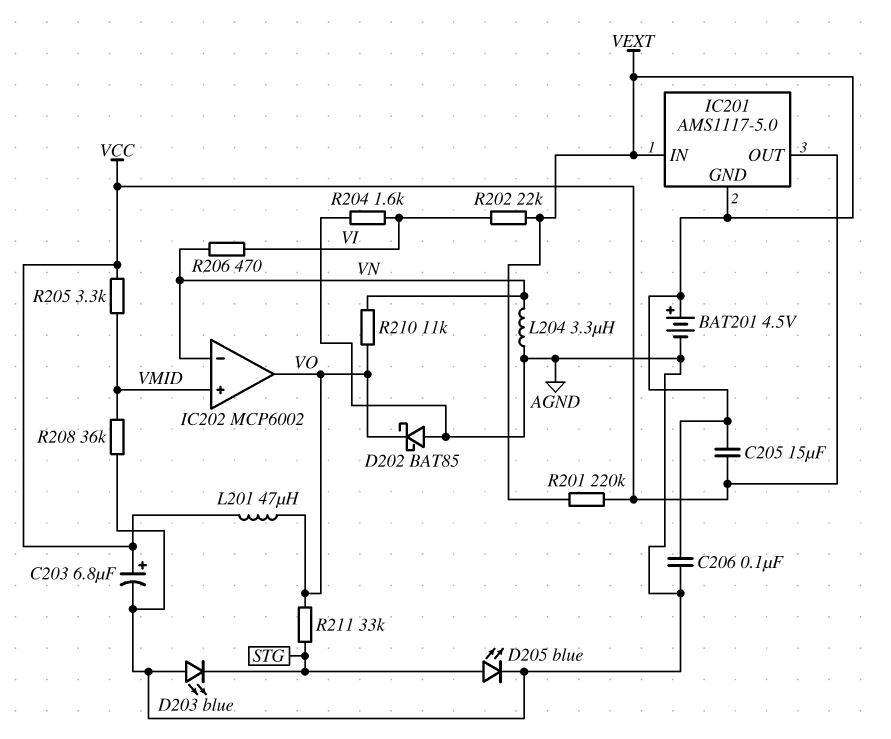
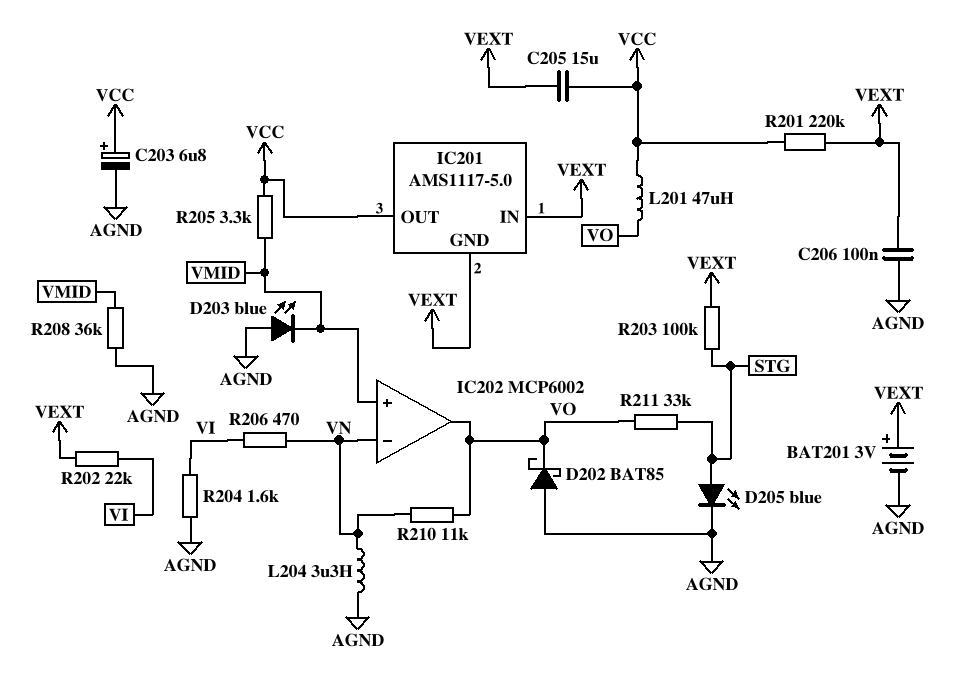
BAT201: 4.5V (plus VEXT, minus AGND) -> 3V (plus VEXT, minus AGND)
D203: LED blue (A AGND, K STG) -> LED blue (A AGND, K VMID)
R203: none -> 100k (STG, VEXT)

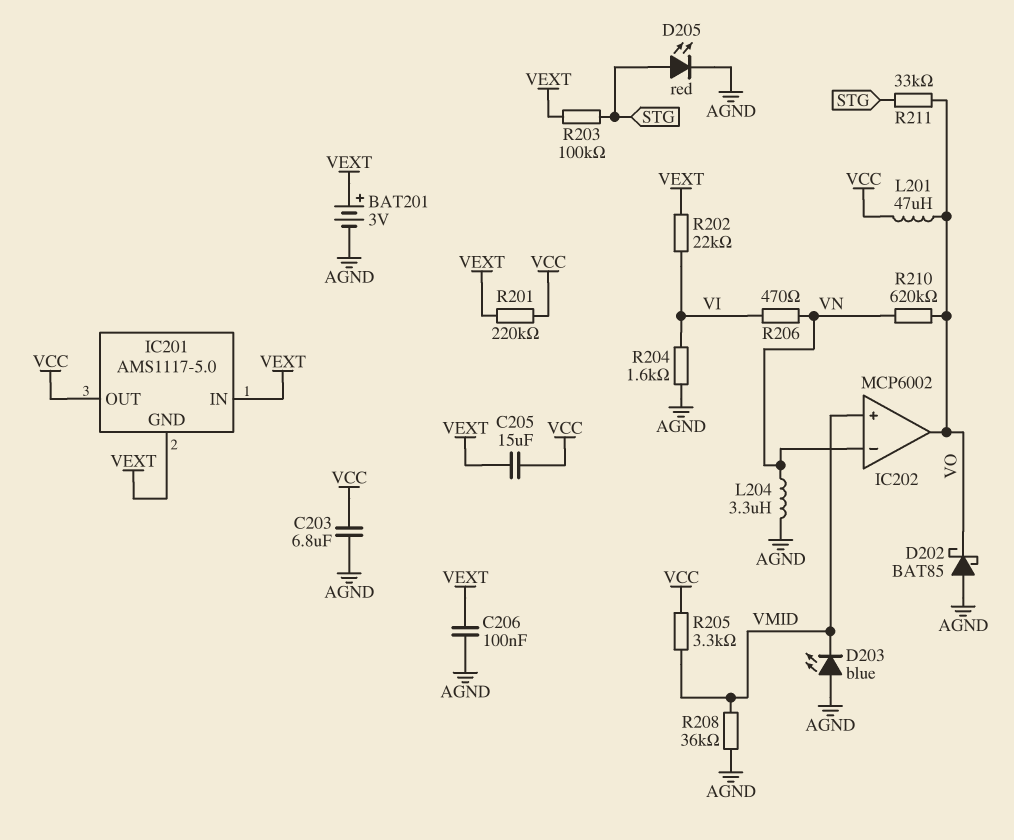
C203: 6.8uF (plus VCC, minus AGND) -> 6.8uF (AGND, VCC)
D205: LED blue (A STG, K AGND) -> LED red (A STG, K AGND)
R210: 11k (VN, VO) -> 620k (VN, VO)

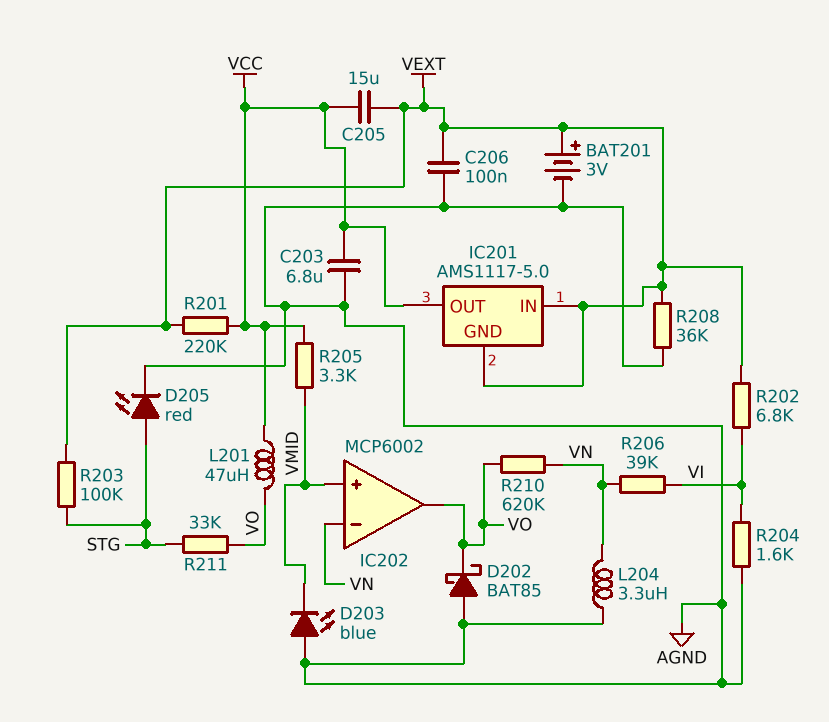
R202: 22k (VEXT, VI) -> 6.8k (VEXT, VI)
R206: 470 (VI, VN) -> 39k (VI, VN)
R208: 36k (AGND, VMID) -> 36k (AGND, VEXT)

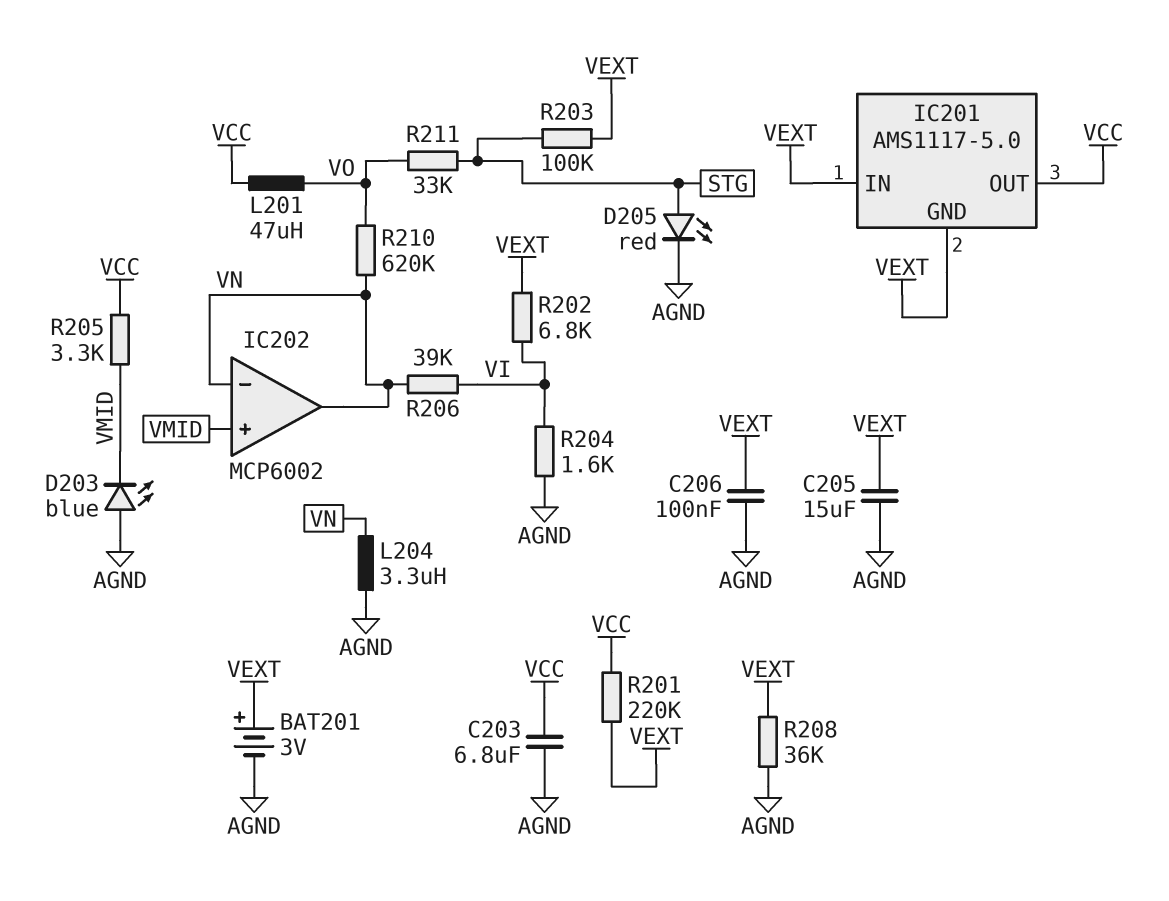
C205: 15uF (VCC, VEXT) -> 15uF (AGND, VEXT)
D202: schottky BAT85 (A AGND, K VO) -> none
IC202 pin out: VO -> VN

